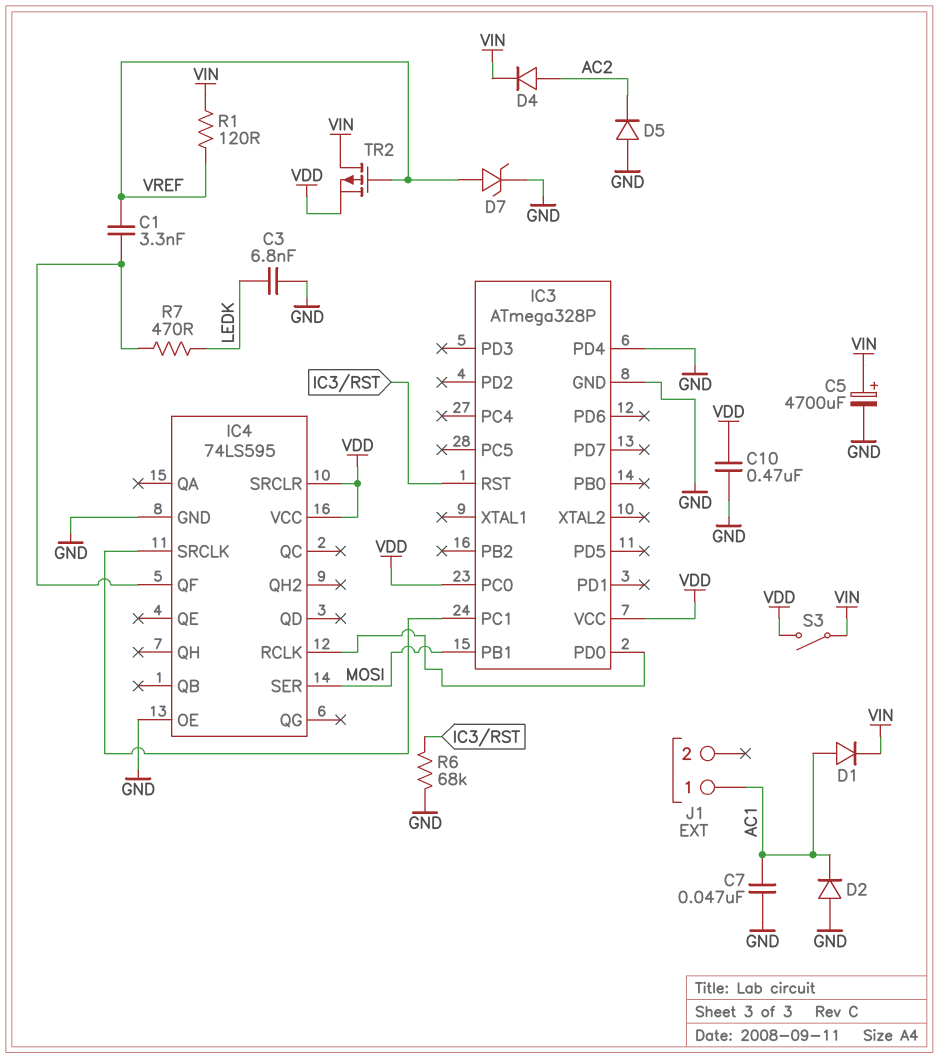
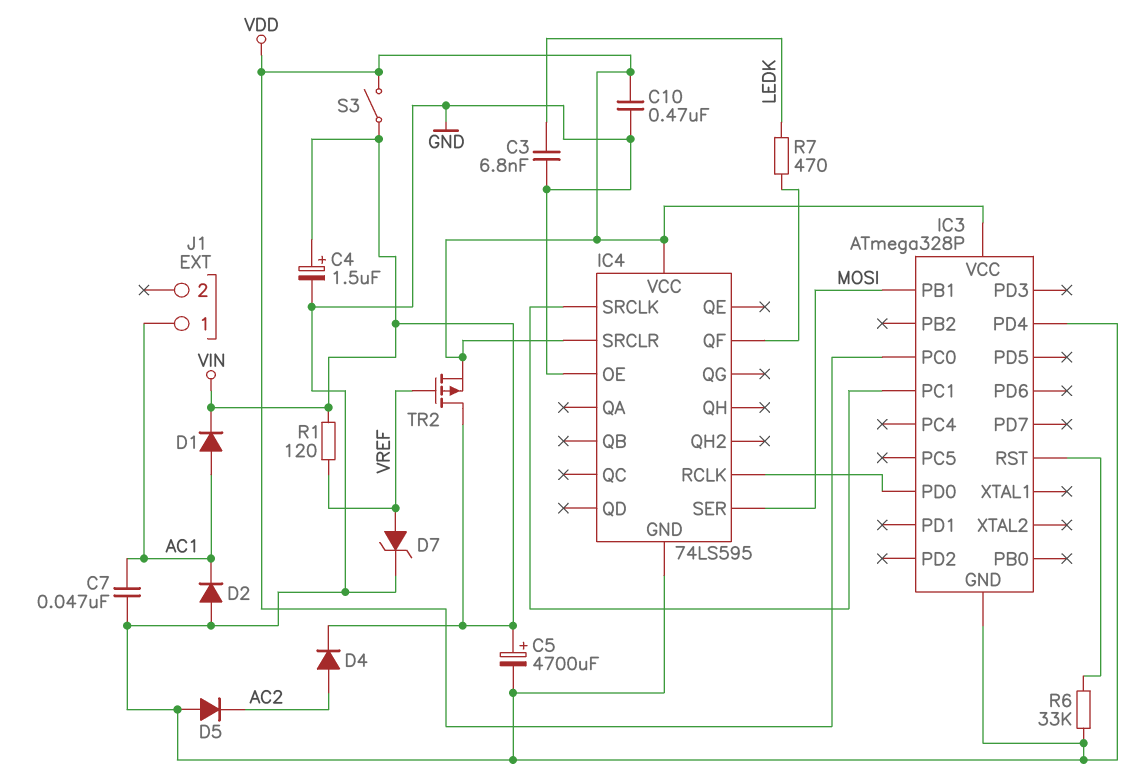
C1: 3.3nF (IC4/QF, VREF) -> none
C4: none -> 1.5uF (plus VIN, minus GND)
R6: 68k (GND, IC3/RST) -> 33k (GND, IC3/RST)

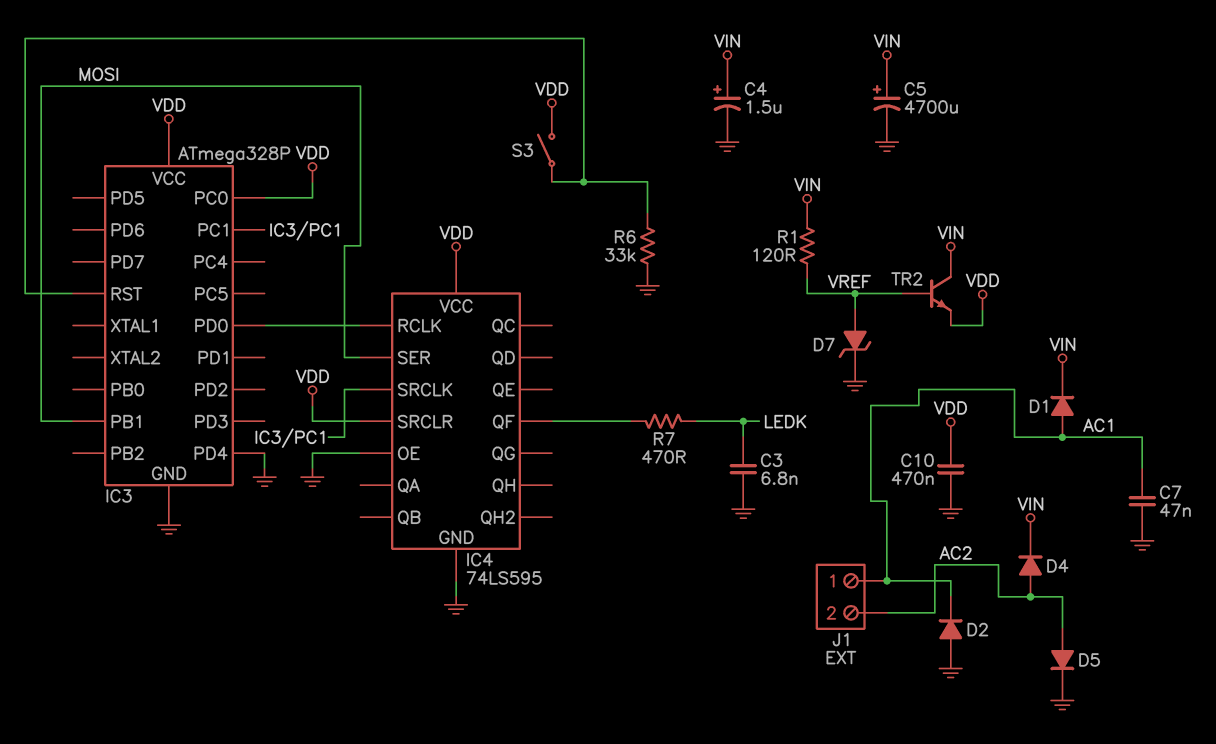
D5: diode (A GND, K AC2) -> diode (A AC2, K GND)
J1 pin 2: none -> AC2
S3: switch (VDD, VIN) -> switch (IC3/RST, VDD)
TR2: PMOS (G VREF, D VIN, S VDD) -> NPN (B VREF, C VIN, E VDD)

